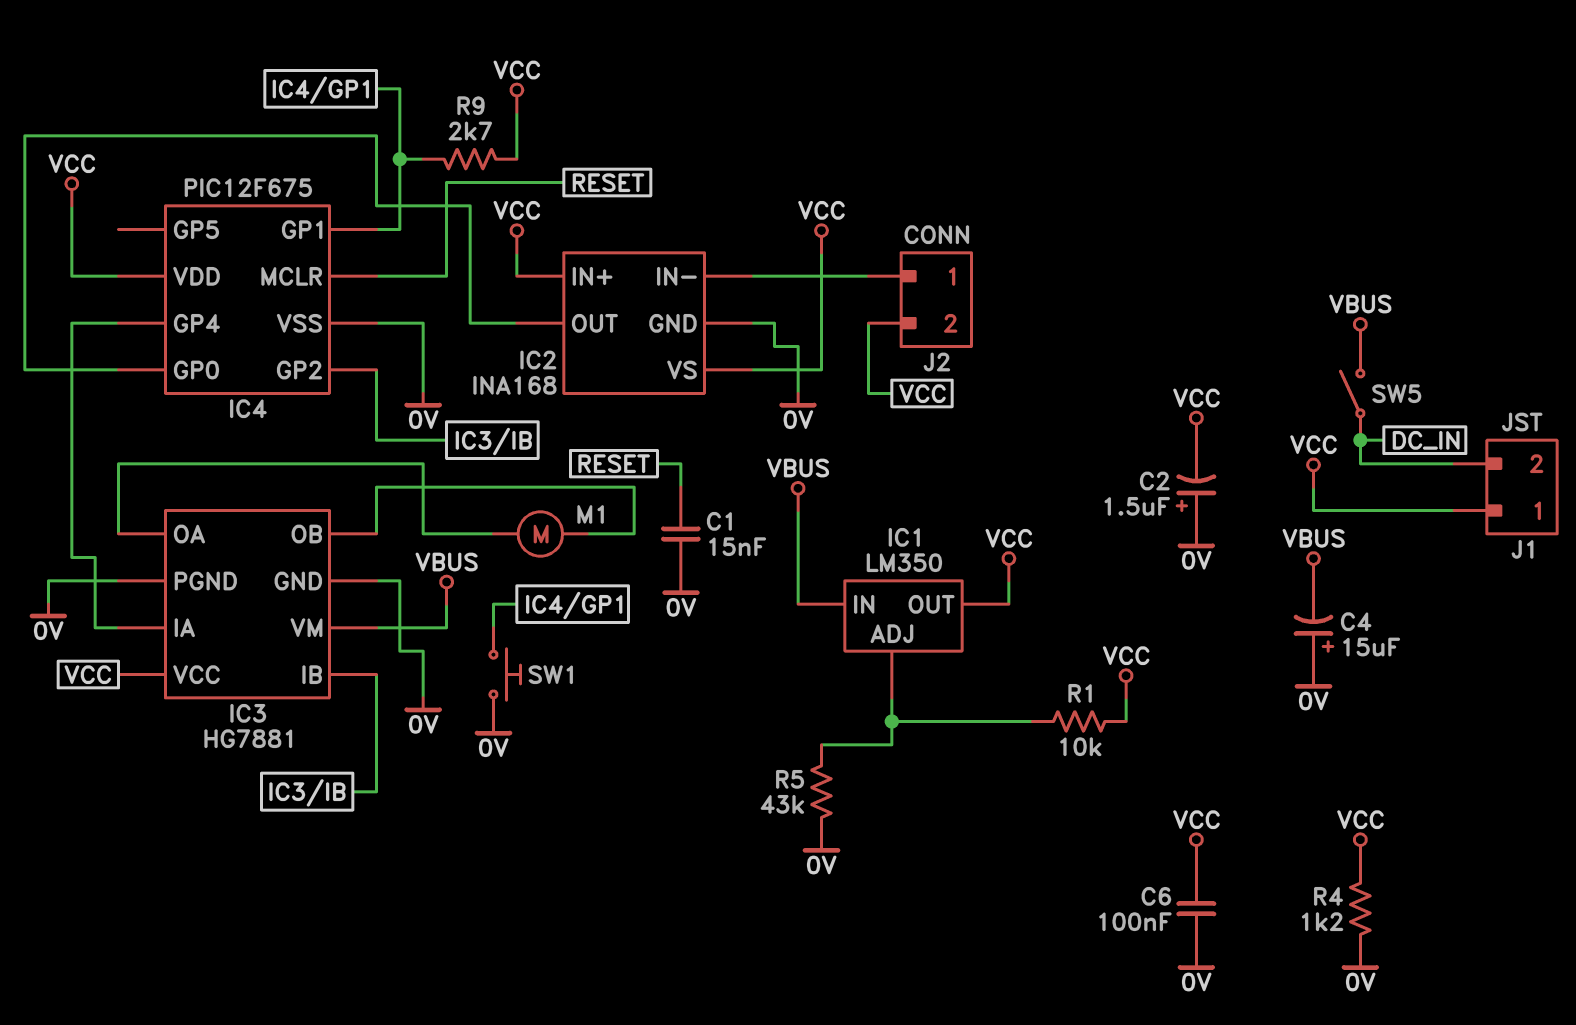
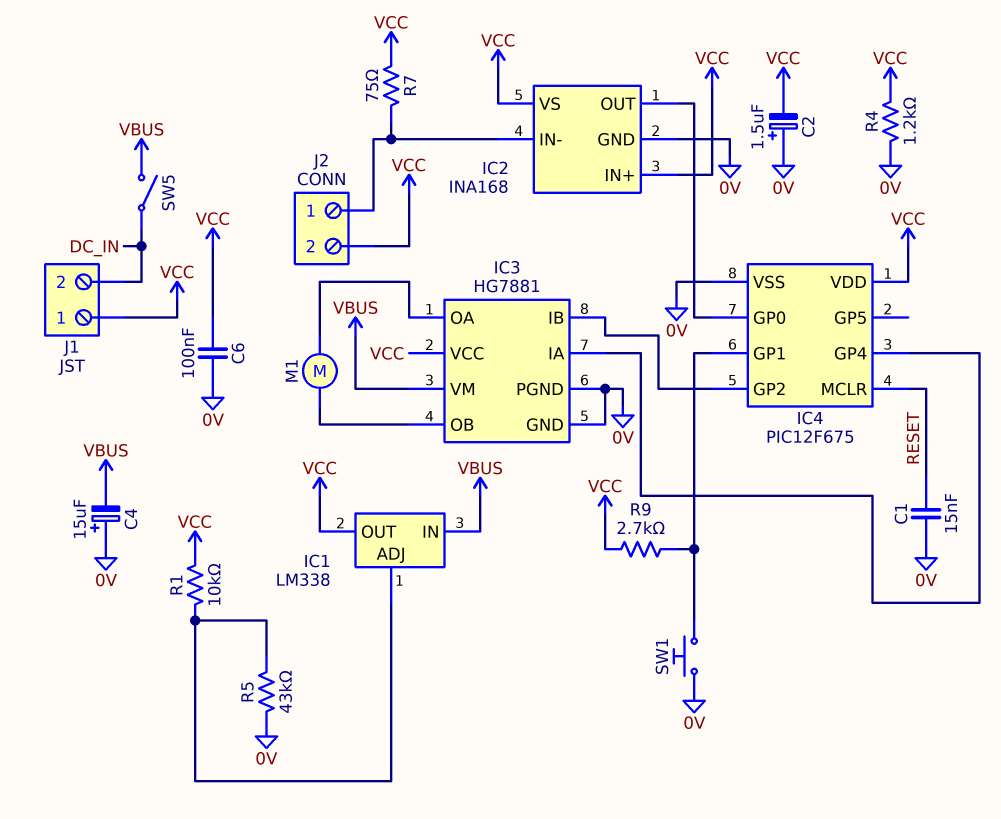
IC1: LM350 -> LM338
R7: none -> 75 (IC2/IN-, VCC)

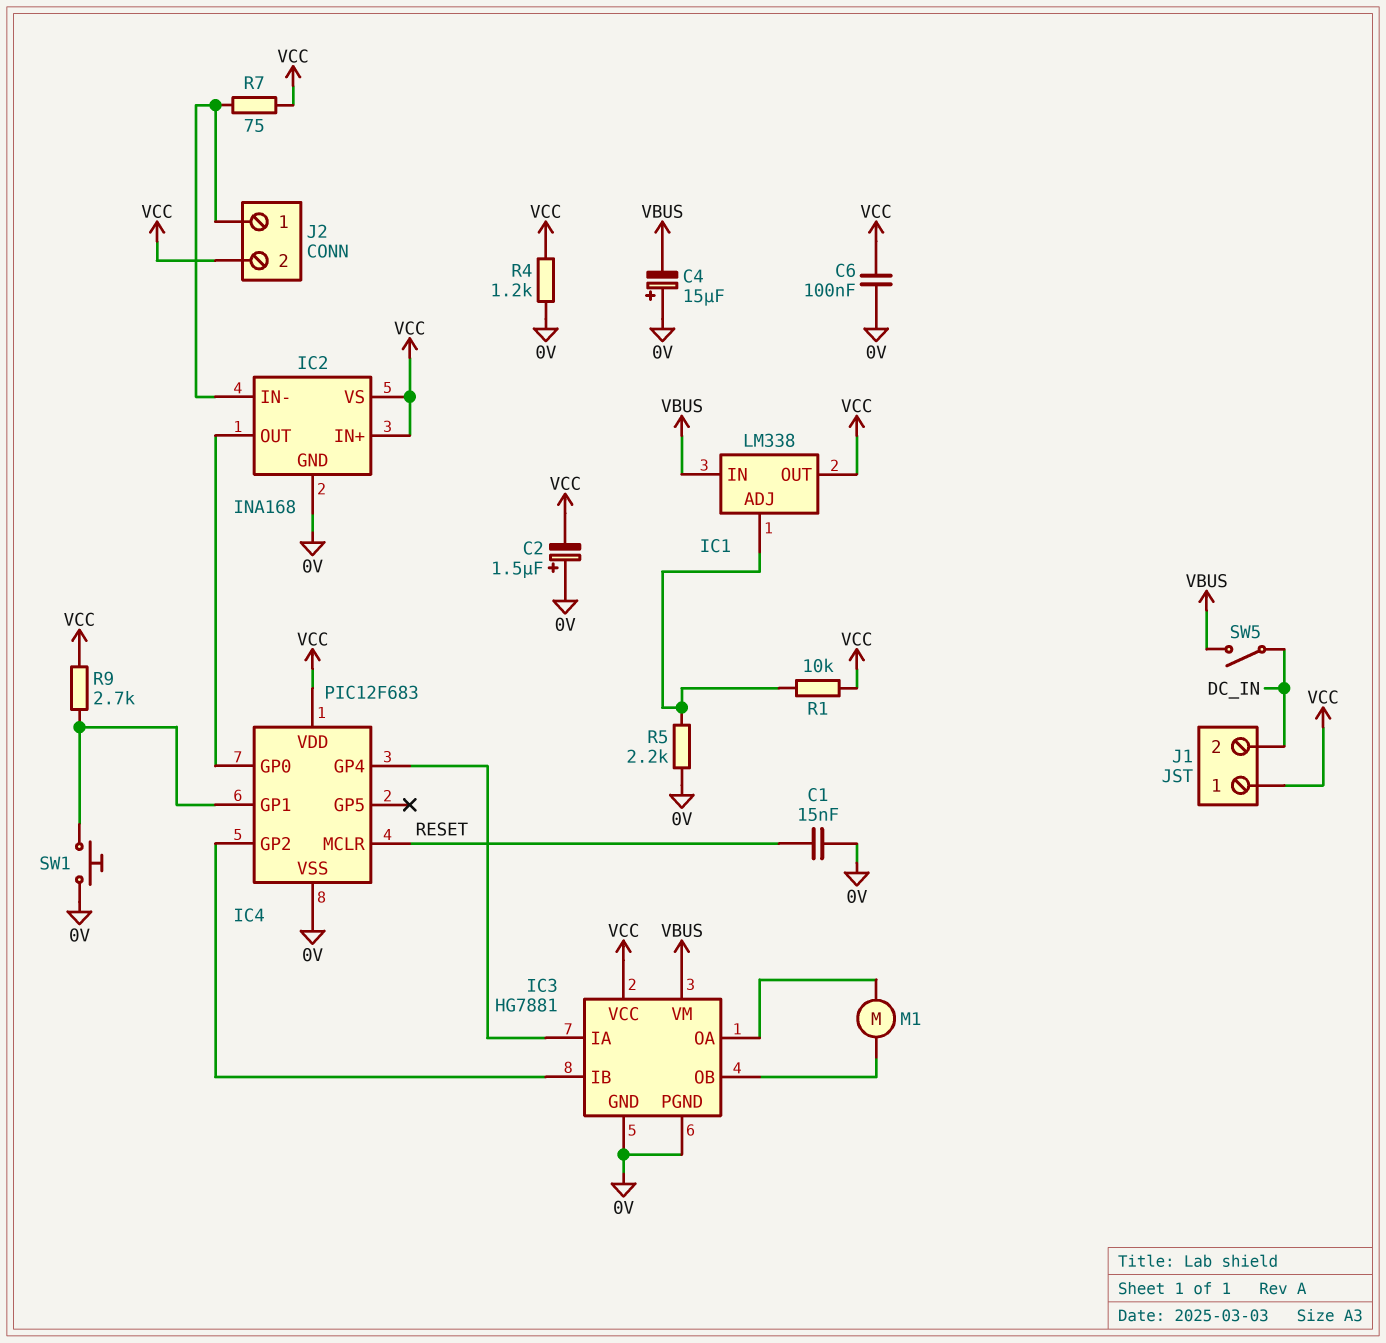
IC4: PIC12F675 -> PIC12F683
R5: 43k (0V, IC1/ADJ) -> 2.2k (0V, IC1/ADJ)

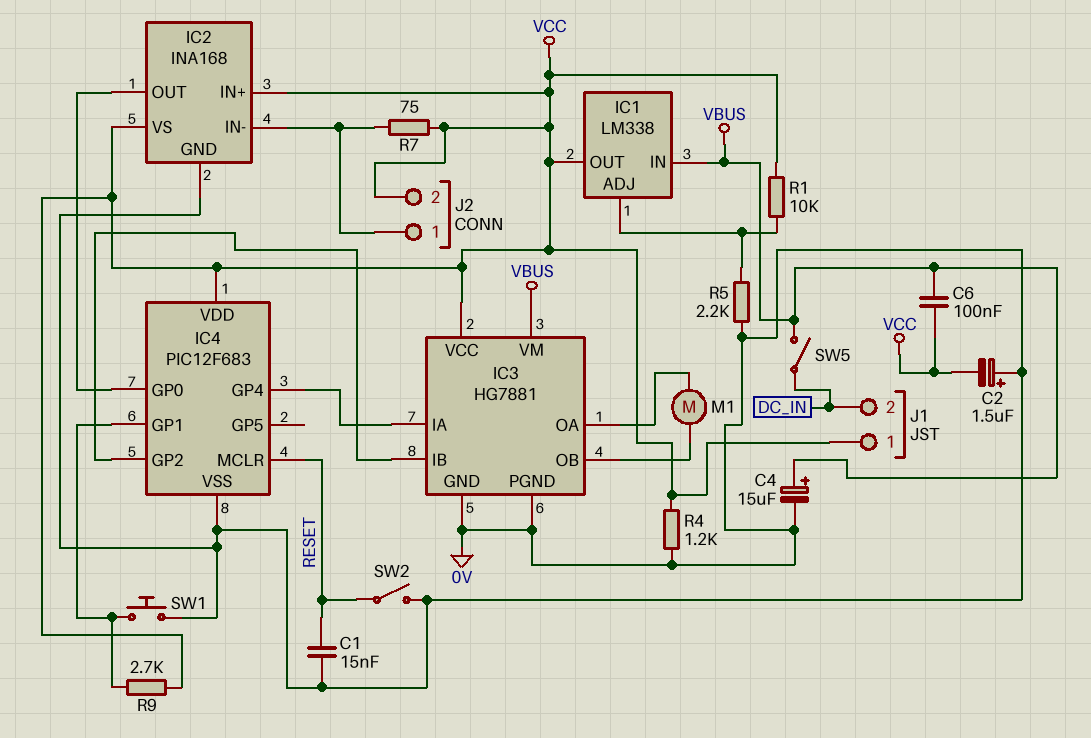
C4: 15uF (plus 0V, minus VBUS) -> 15uF (plus VBUS, minus 0V)
C6: 100nF (0V, VCC) -> 100nF (VBUS, VCC)
SW2: none -> switch (0V, RESET)

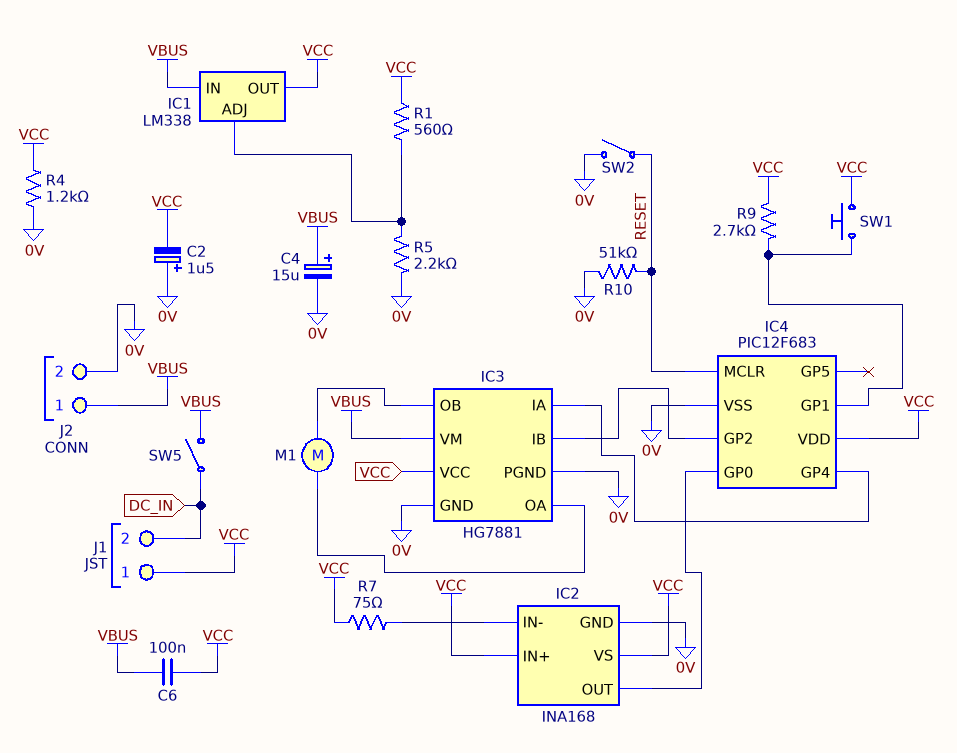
C1: 15nF (0V, RESET) -> none
J2 pin 1: IC2/IN- -> VBUS
J2 pin 2: VCC -> 0V
R1: 10k (IC1/ADJ, VCC) -> 560 (IC1/ADJ, VCC)
R10: none -> 51k (0V, RESET)
SW1: button (0V, IC4/GP1) -> button (IC4/GP1, VCC)

